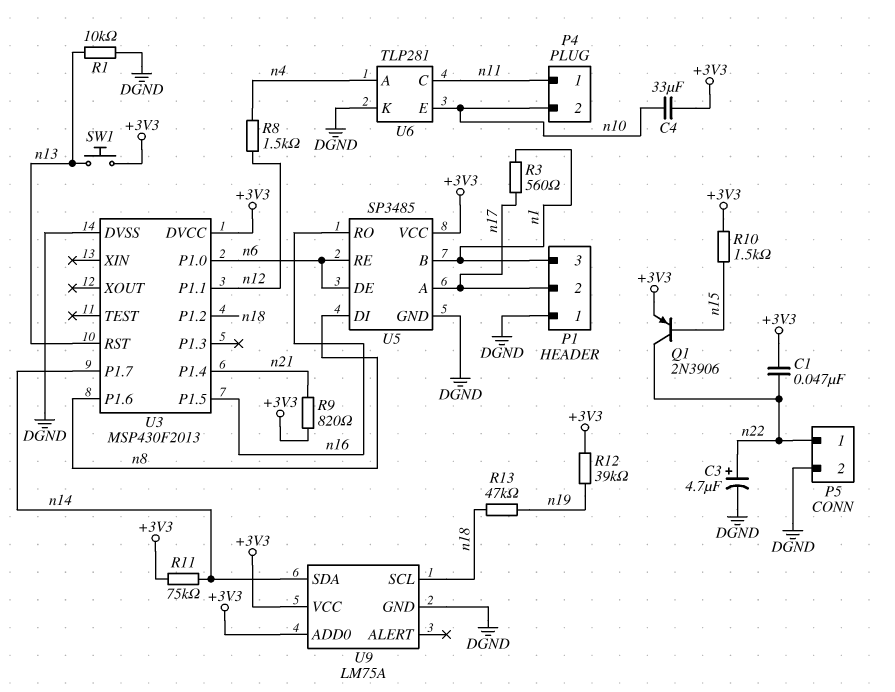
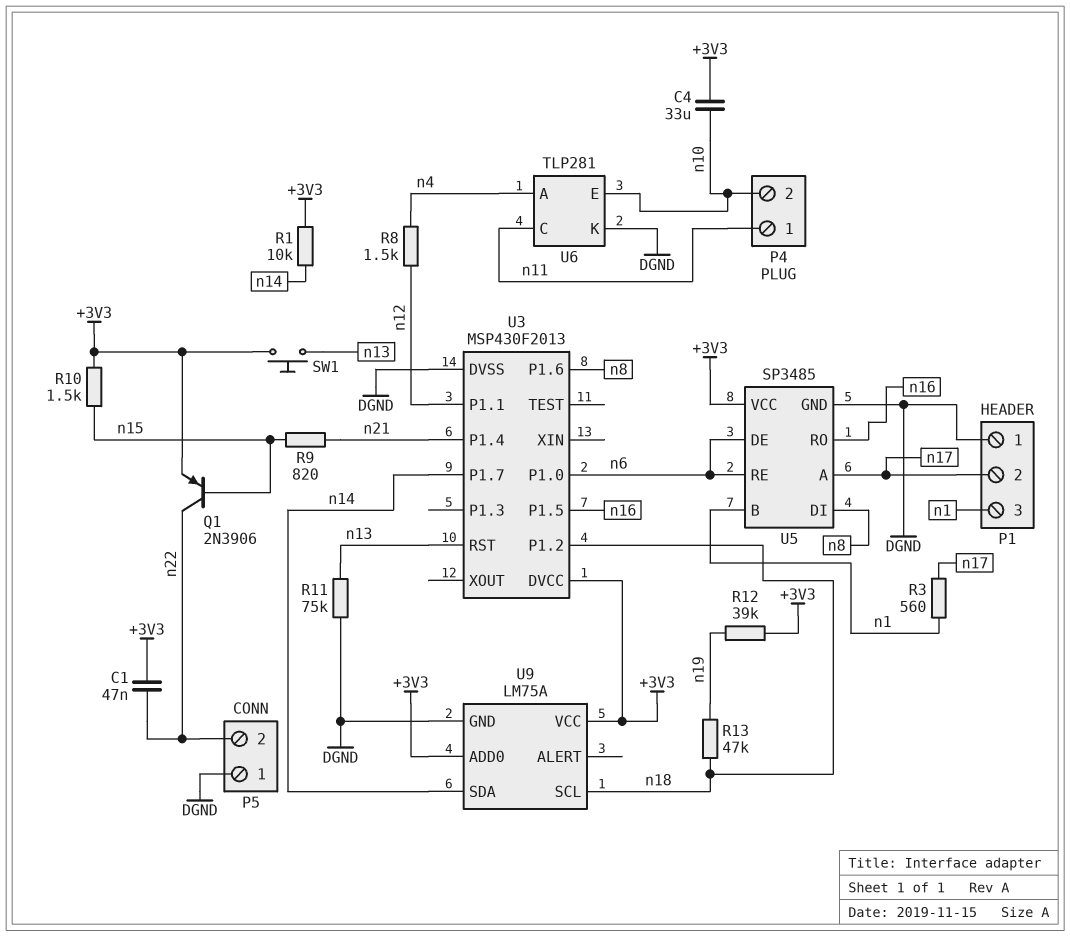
C3: 4.7uF (plus n22, minus DGND) -> none
P5 pin 1: n22 -> DGND
P5 pin 2: DGND -> n22
R1: 10k (DGND, n13) -> 10k (+3V3, n14)
R9: 820 (+3V3, n21) -> 820 (n15, n21)
R11: 75k (+3V3, n14) -> 75k (DGND, n13)

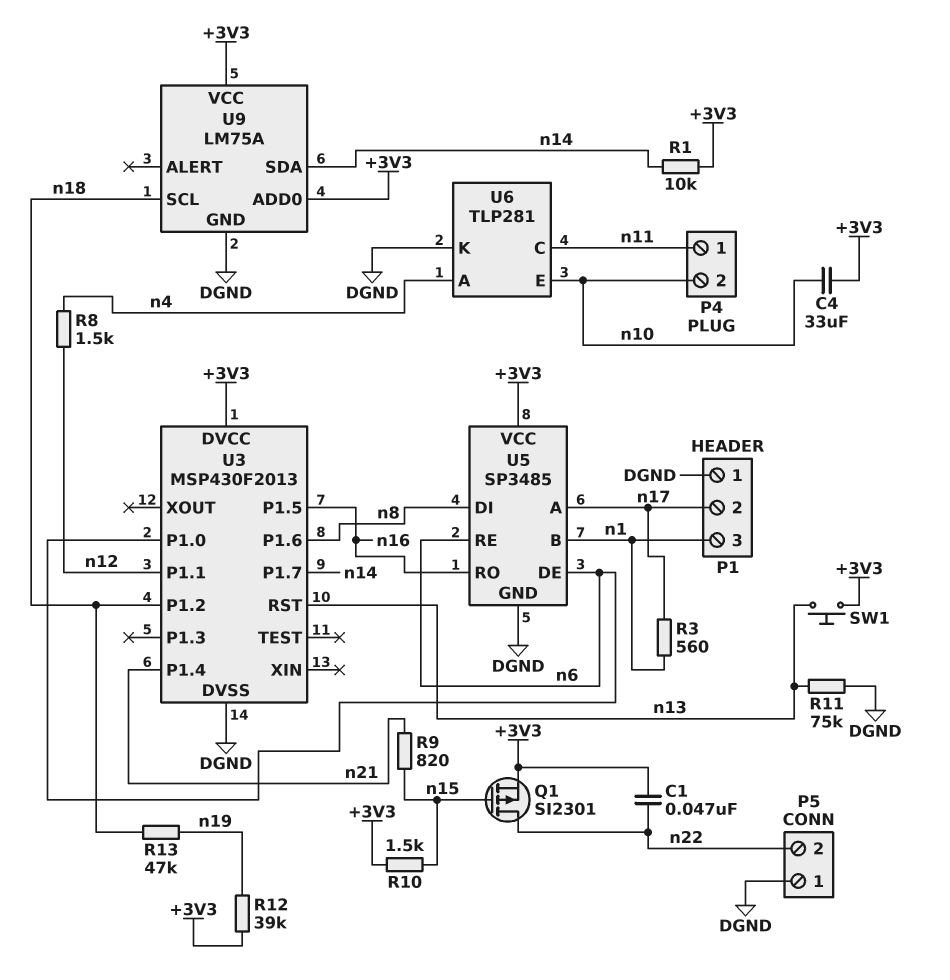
Q1: PNP 2N3906 (B n15, C n22, E +3V3) -> PMOS SI2301 (G n15, D n22, S +3V3)

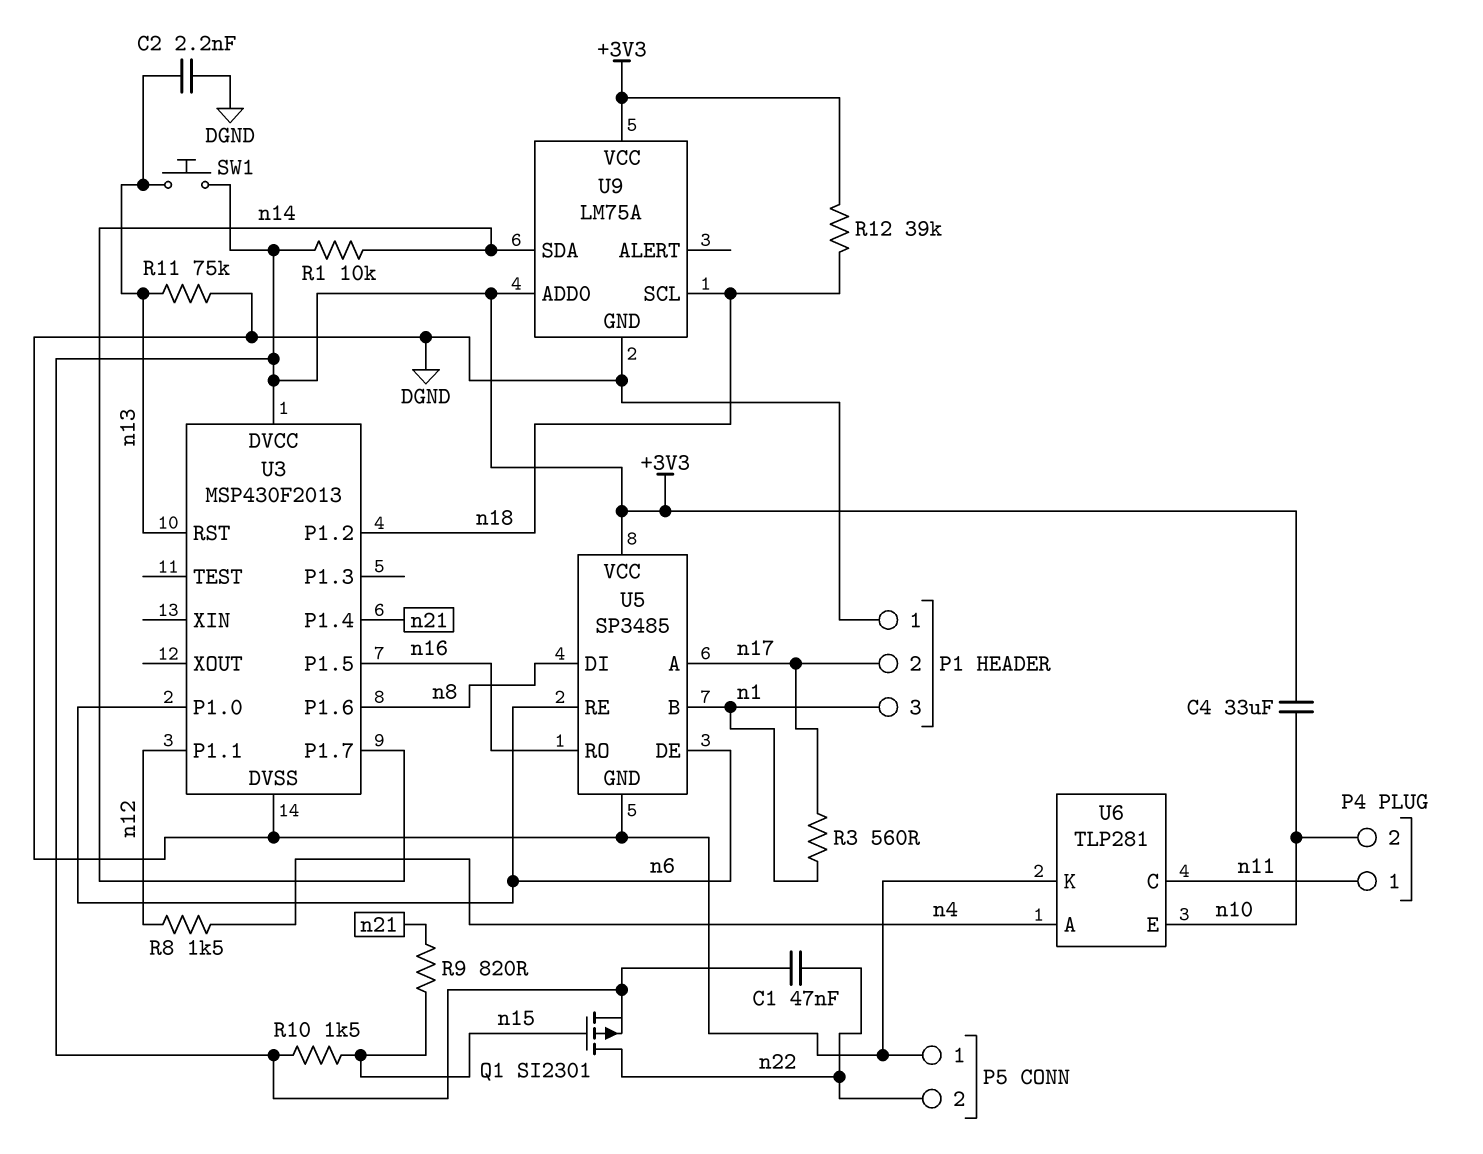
C2: none -> 2.2nF (DGND, n13)
R12: 39k (+3V3, n19) -> 39k (+3V3, n18)
R13: 47k (n18, n19) -> none

